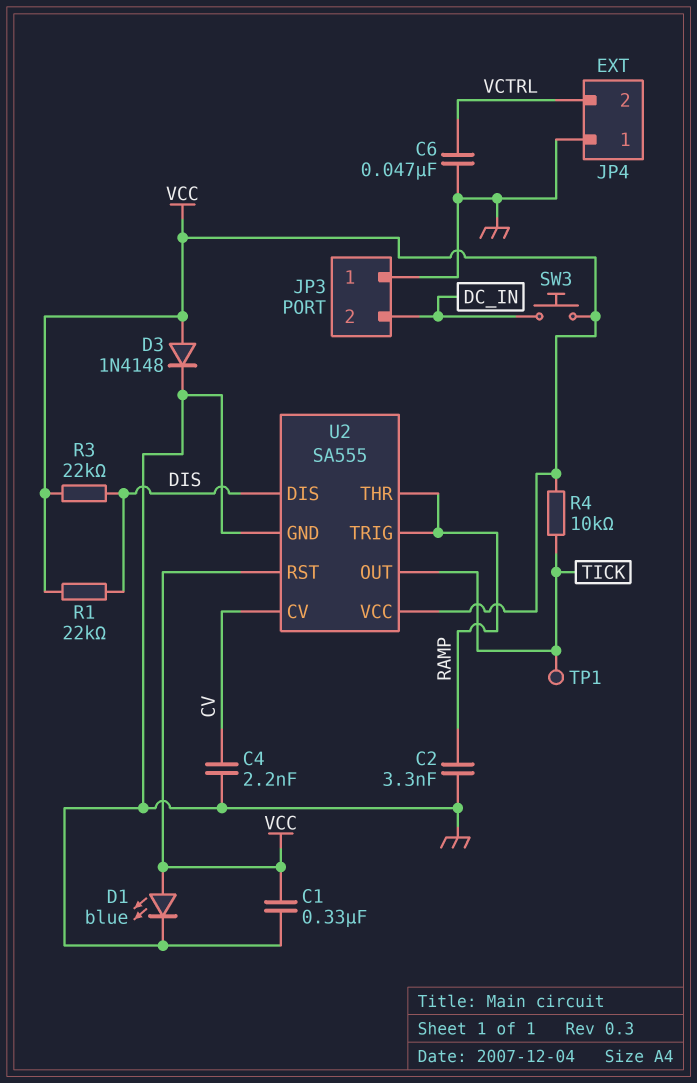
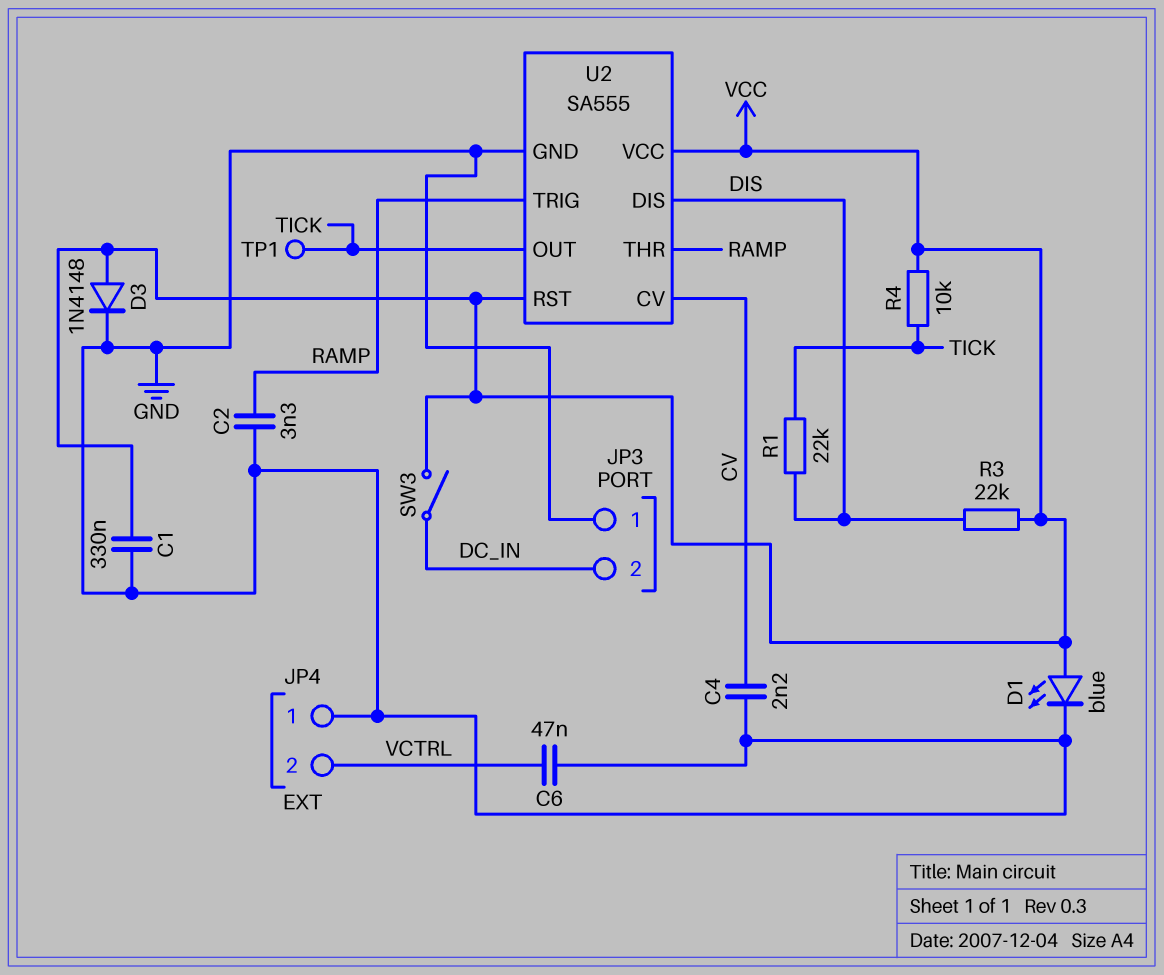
R1: 22k (DIS, VCC) -> 22k (DIS, TICK)
SW3: button (DC_IN, VCC) -> switch (DC_IN, VCC)

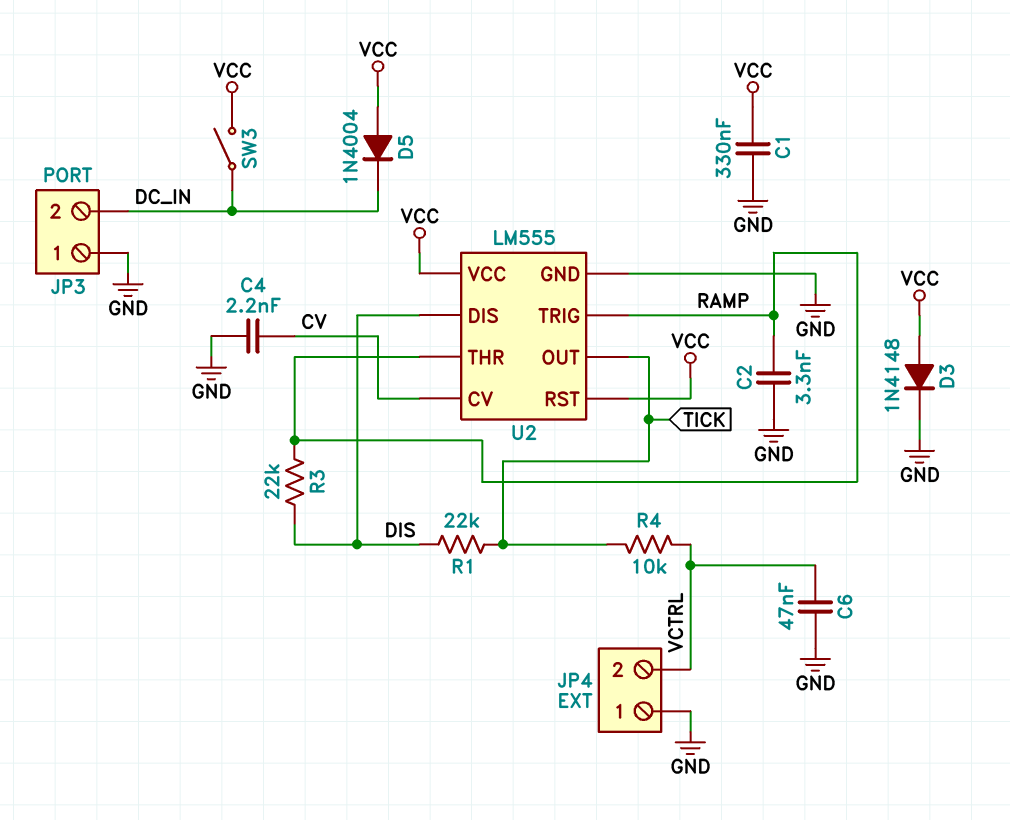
D1: LED blue (A VCC, K GND) -> none
D5: none -> diode 1N4004 (A VCC, K DC_IN)
R3: 22k (DIS, VCC) -> 22k (DIS, RAMP)
R4: 10k (TICK, VCC) -> 10k (TICK, VCTRL)
TP1: test point (TICK) -> none
U2: SA555 -> LM555

